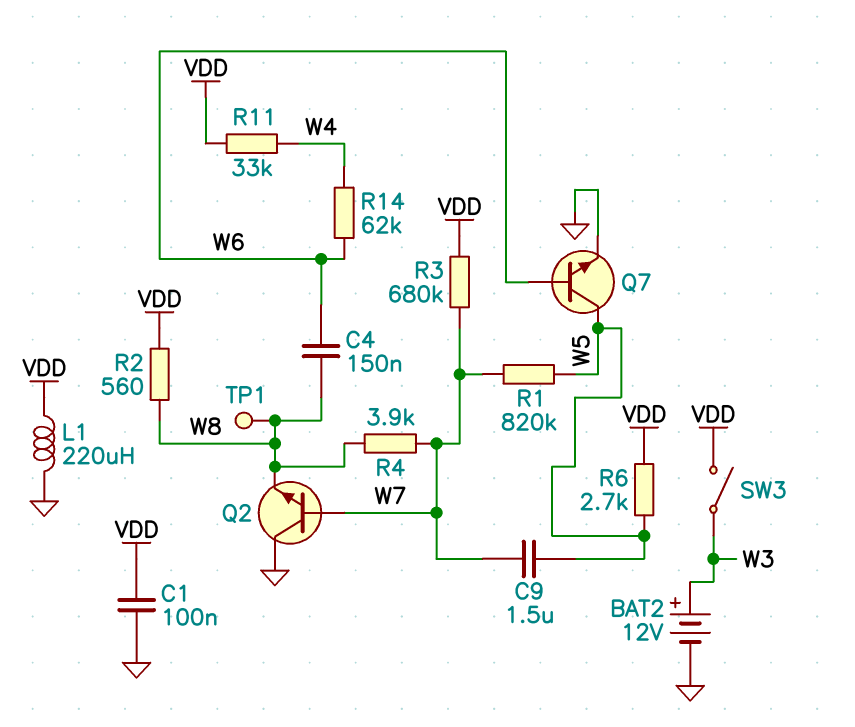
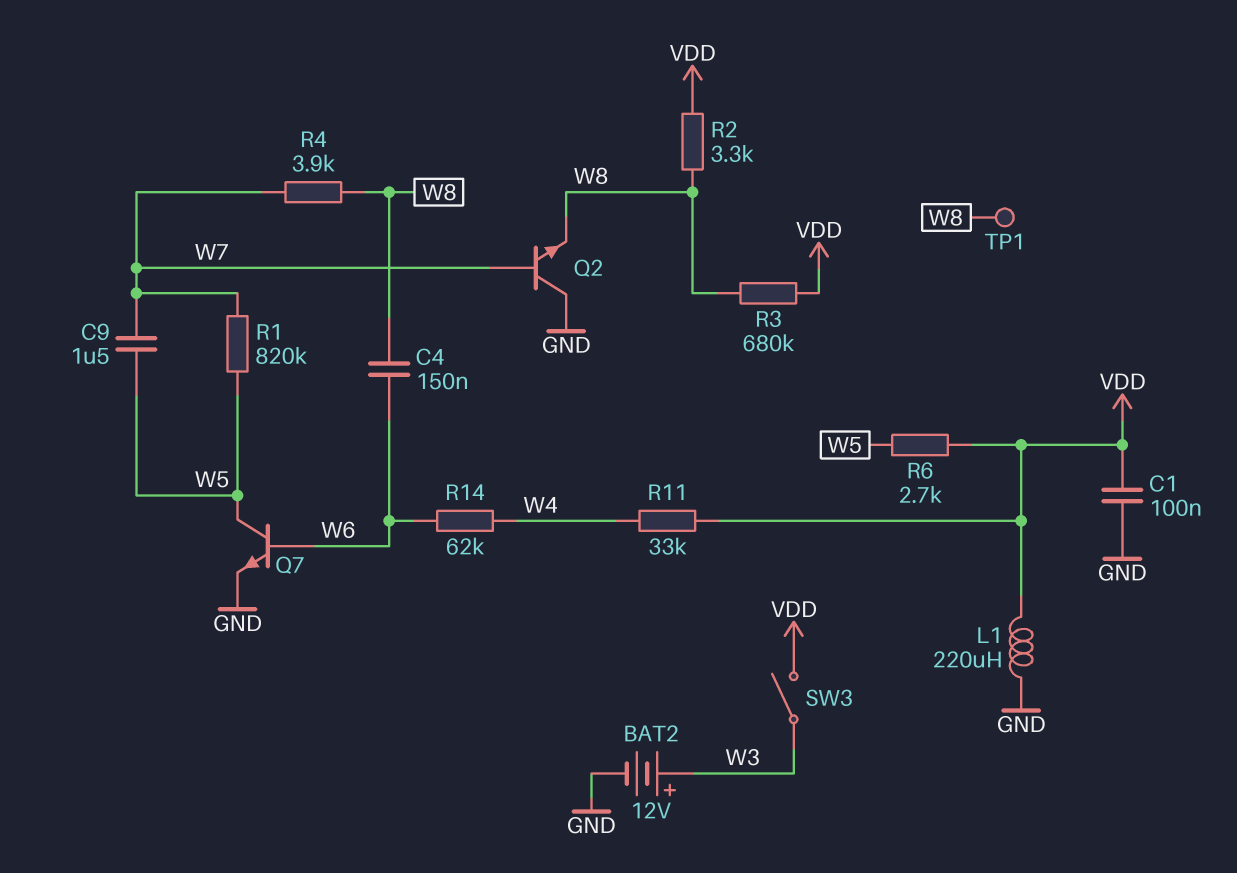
R2: 560 (VDD, W8) -> 3.3k (VDD, W8)
R3: 680k (VDD, W7) -> 680k (VDD, W8)

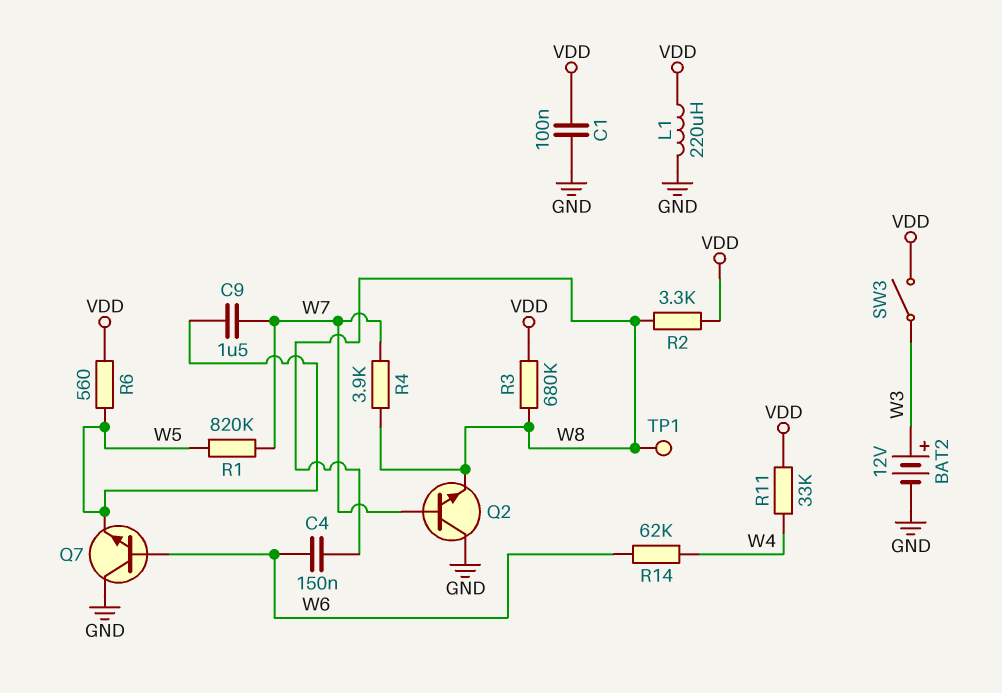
Q7: NPN (B W6, C W5, E GND) -> NPN (B W6, C GND, E W5)
R6: 2.7k (VDD, W5) -> 560 (VDD, W5)

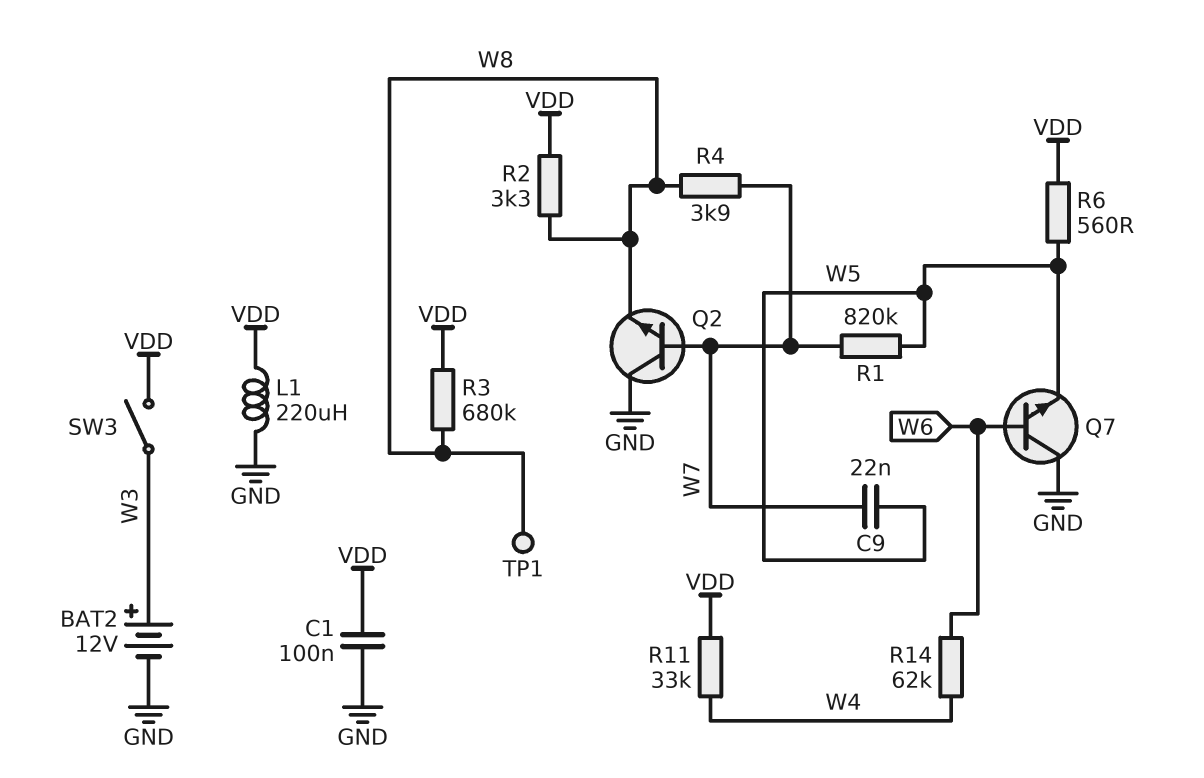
C4: 150nF (W6, W8) -> none
C9: 1.5uF (W5, W7) -> 22nF (W5, W7)

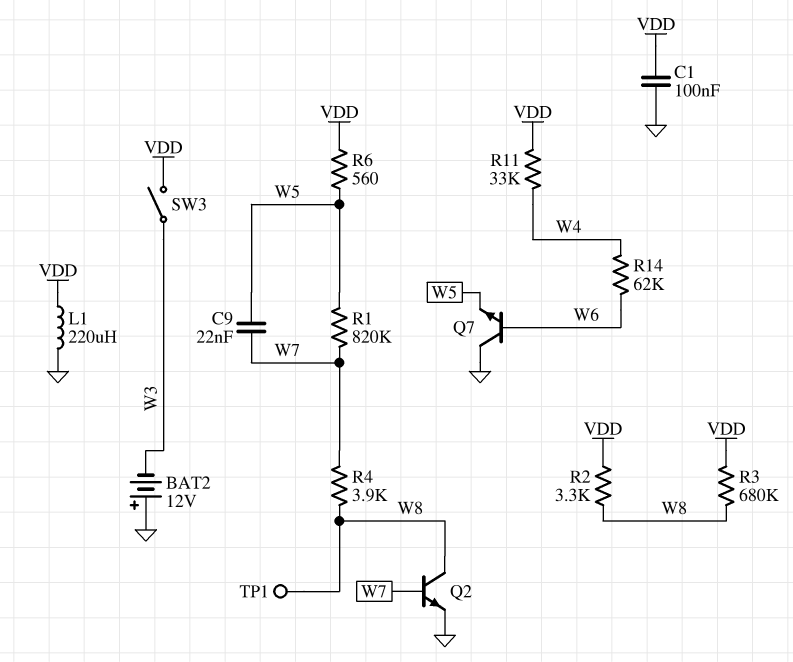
BAT2: 12V (plus W3, minus GND) -> 12V (plus GND, minus W3)
Q2: NPN (B W7, C GND, E W8) -> NPN (B W7, C W8, E GND)

